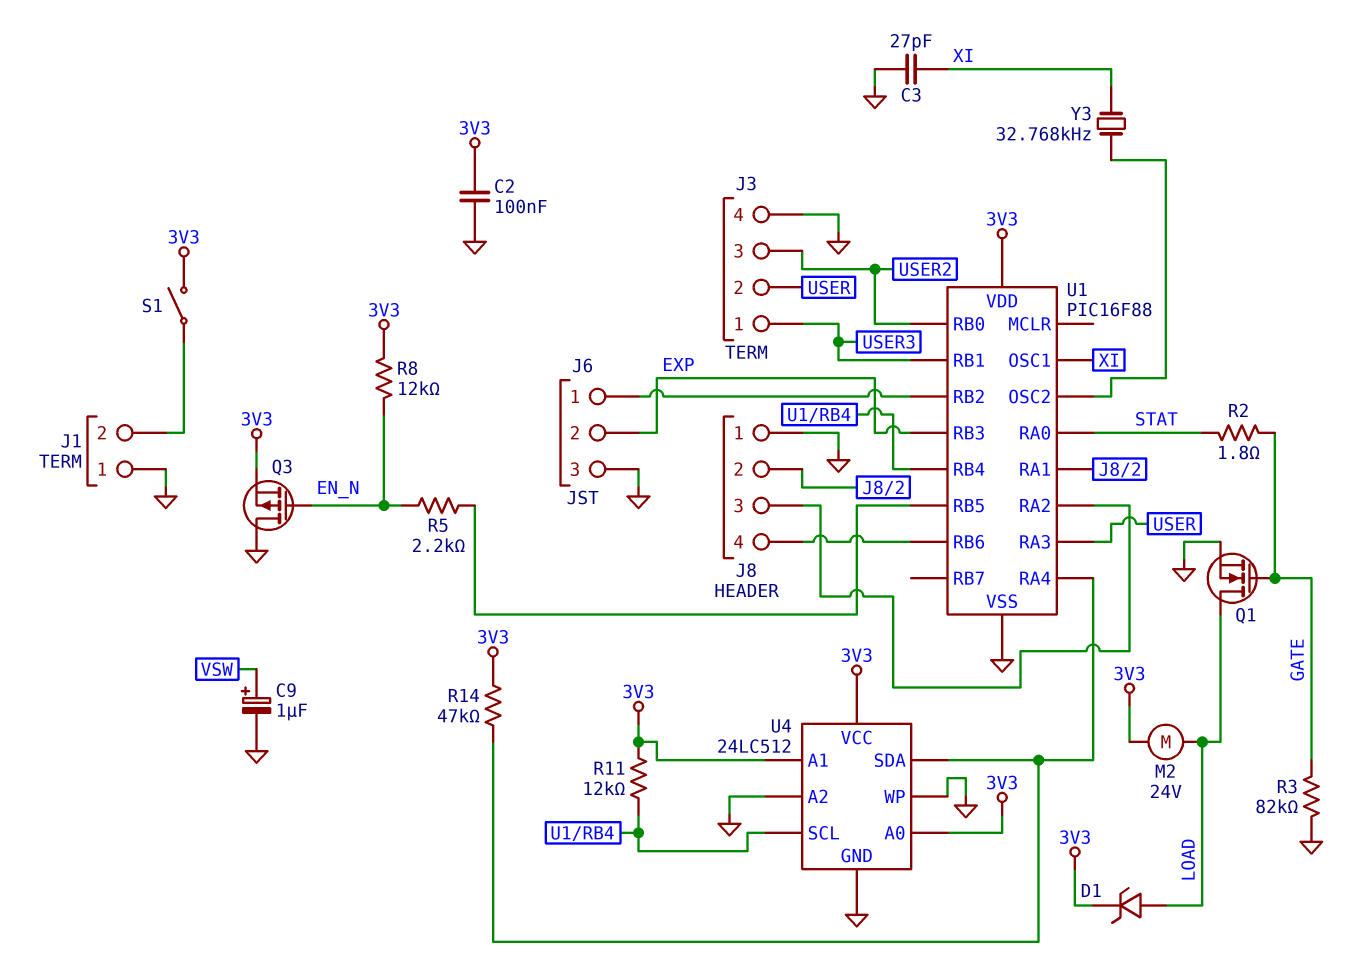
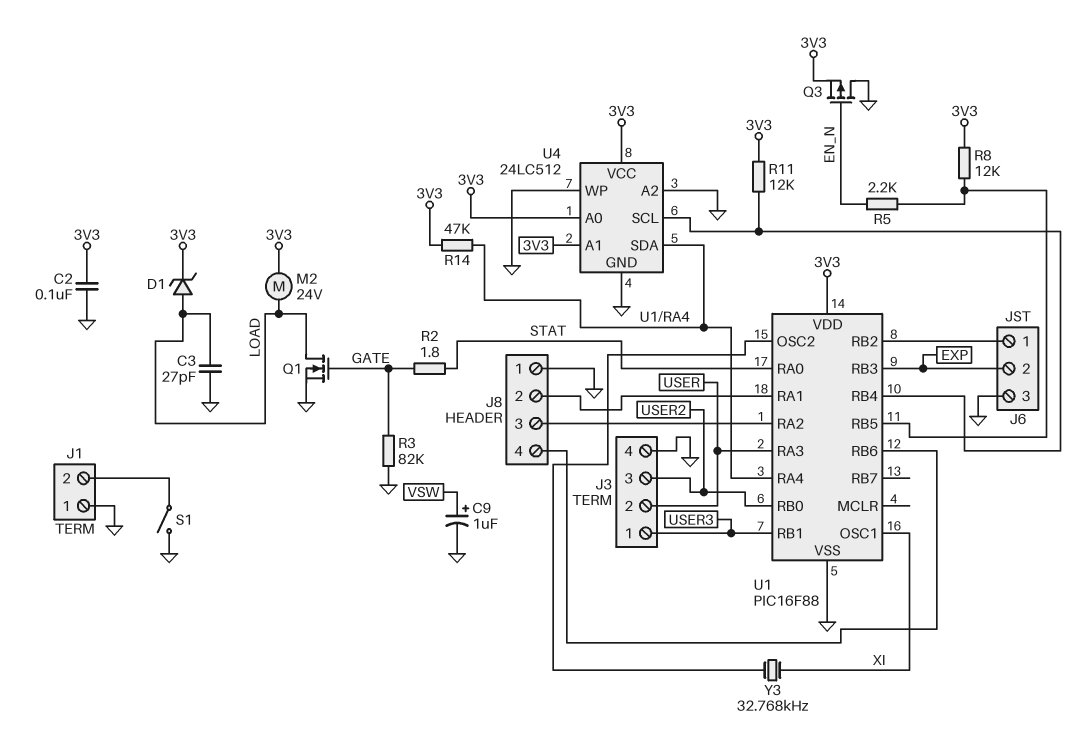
C3: 27pF (GND, XI) -> 27pF (GND, LOAD)
R8: 12k (3V3, EN_N) -> 12k (3V3, U1/RB5)
S1: switch (3V3, J1/2) -> switch (GND, J1/2)

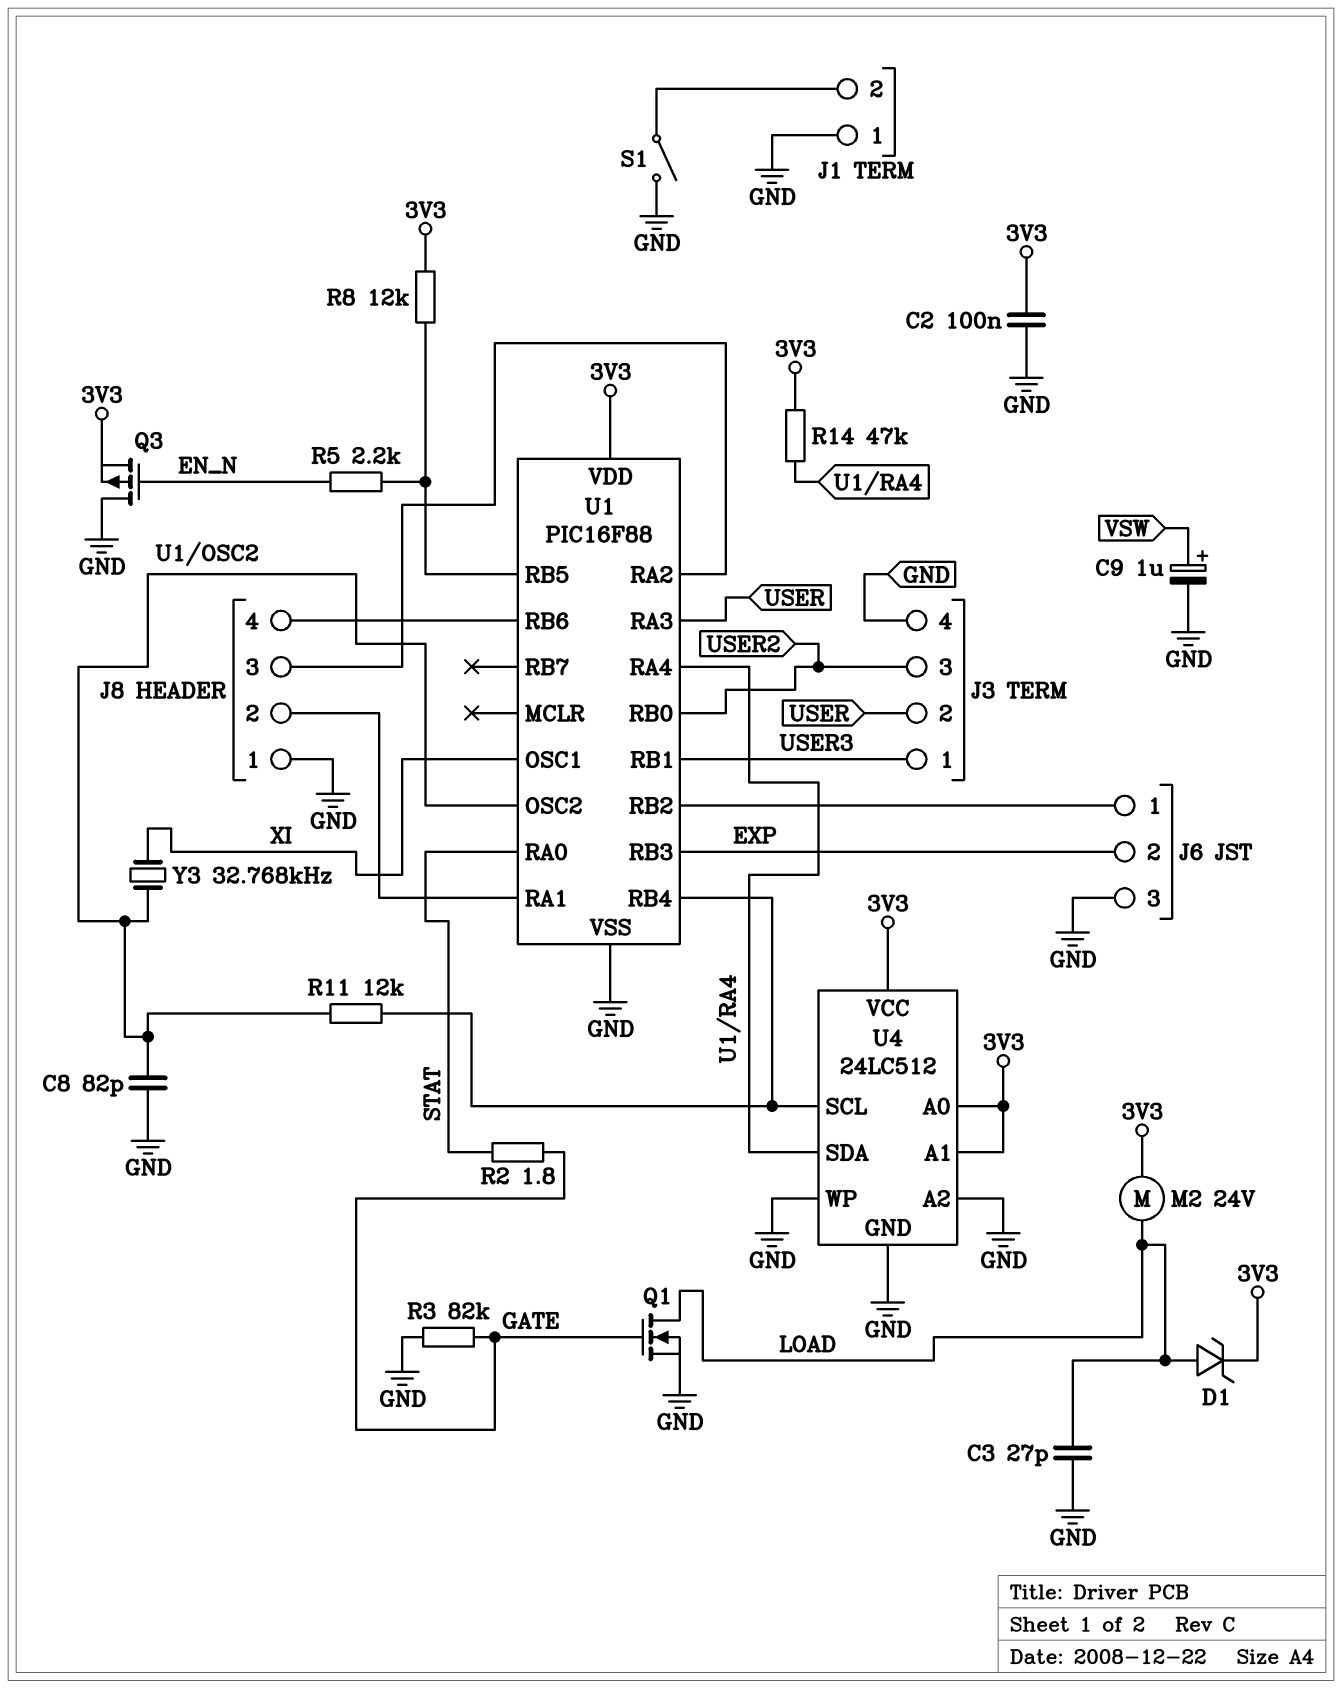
C8: none -> 82pF (GND, U1/OSC2)
R11: 12k (3V3, U1/RB4) -> 12k (U1/OSC2, U1/RB4)

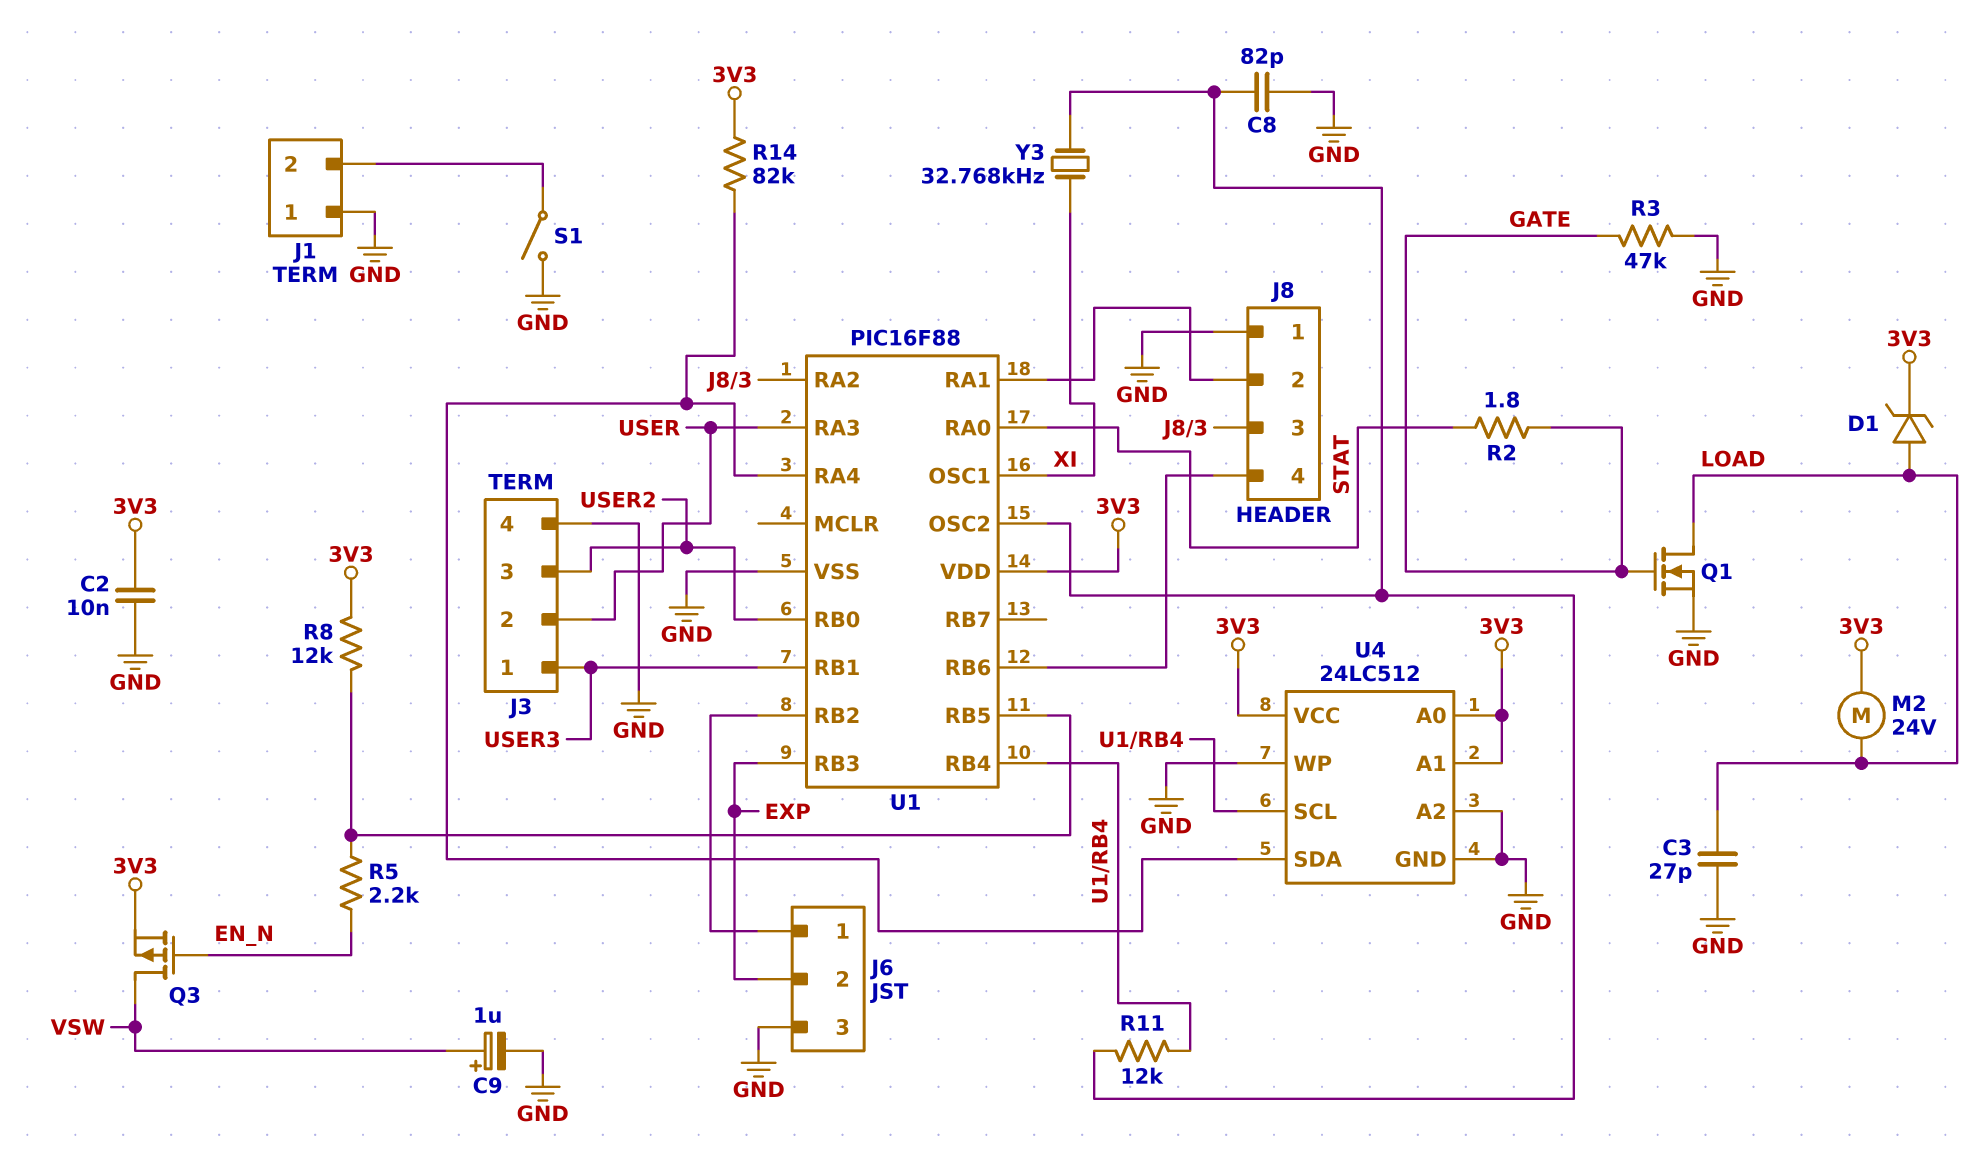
C2: 100nF (3V3, GND) -> 10nF (3V3, GND)
Q3: PMOS (G EN_N, D GND, S 3V3) -> PMOS (G EN_N, D VSW, S 3V3)
R3: 82k (GATE, GND) -> 47k (GATE, GND)
R14: 47k (3V3, U1/RA4) -> 82k (3V3, U1/RA4)

